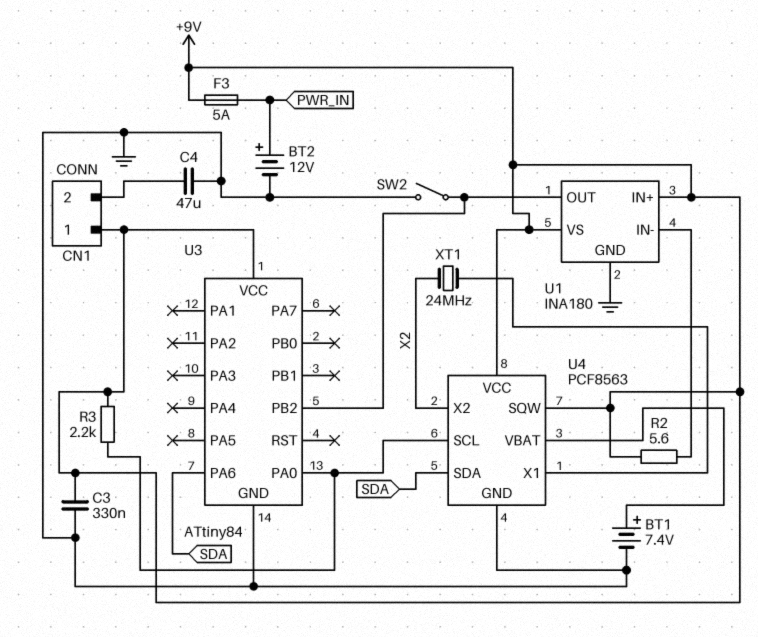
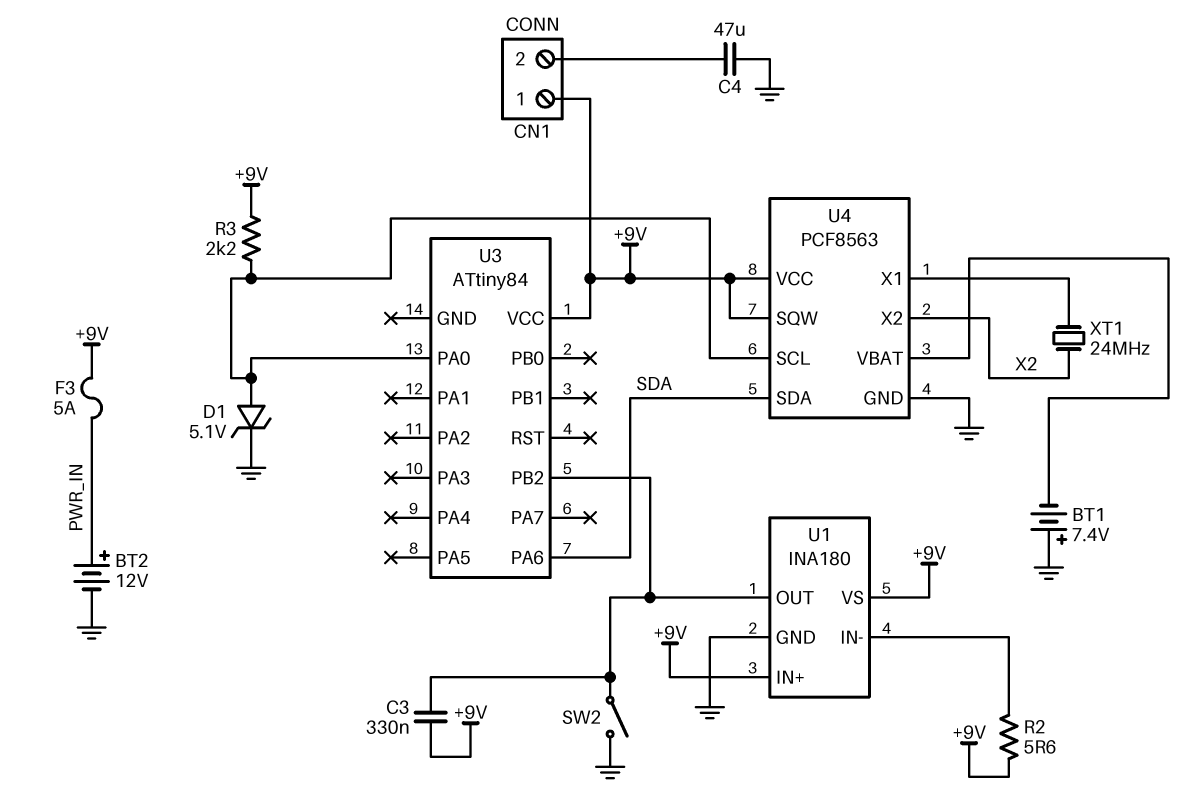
BT1: 7.4V (plus U4/VBAT, minus GND) -> 7.4V (plus GND, minus U4/VBAT)
C3: 330nF (+9V, GND) -> 330nF (+9V, U1/OUT)
D1: none -> zener 5.1V (A U3/PA0, K GND)
U3 pin GND: GND -> none

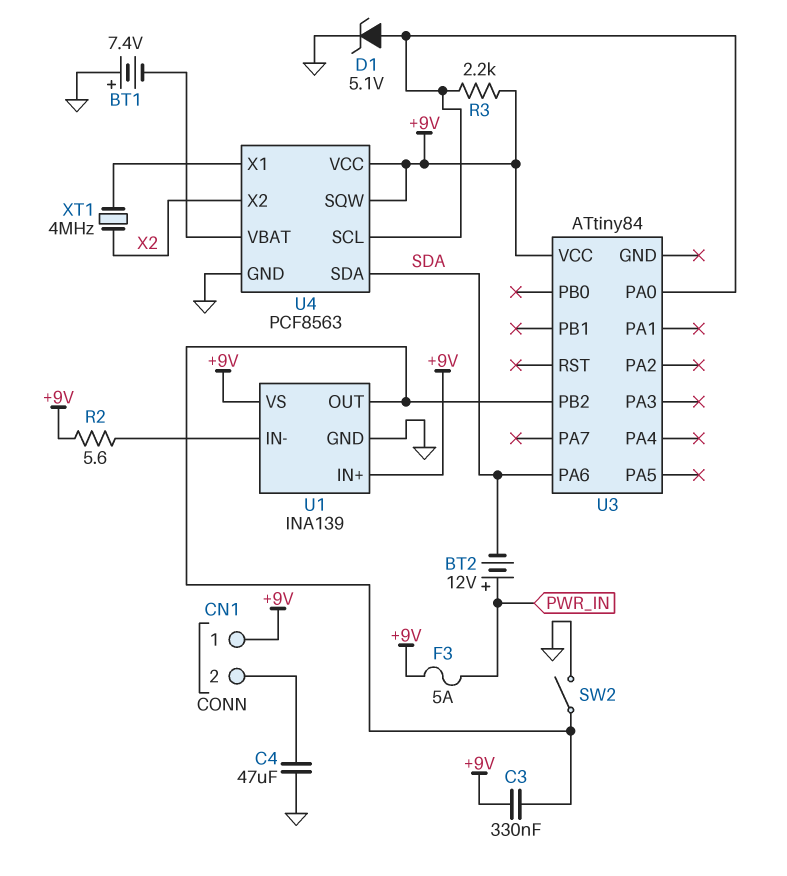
BT2: 12V (plus PWR_IN, minus GND) -> 12V (plus PWR_IN, minus SDA)
U1: INA180 -> INA139
XT1: 24MHz (U4/X1, X2) -> 4MHz (U4/X1, X2)

